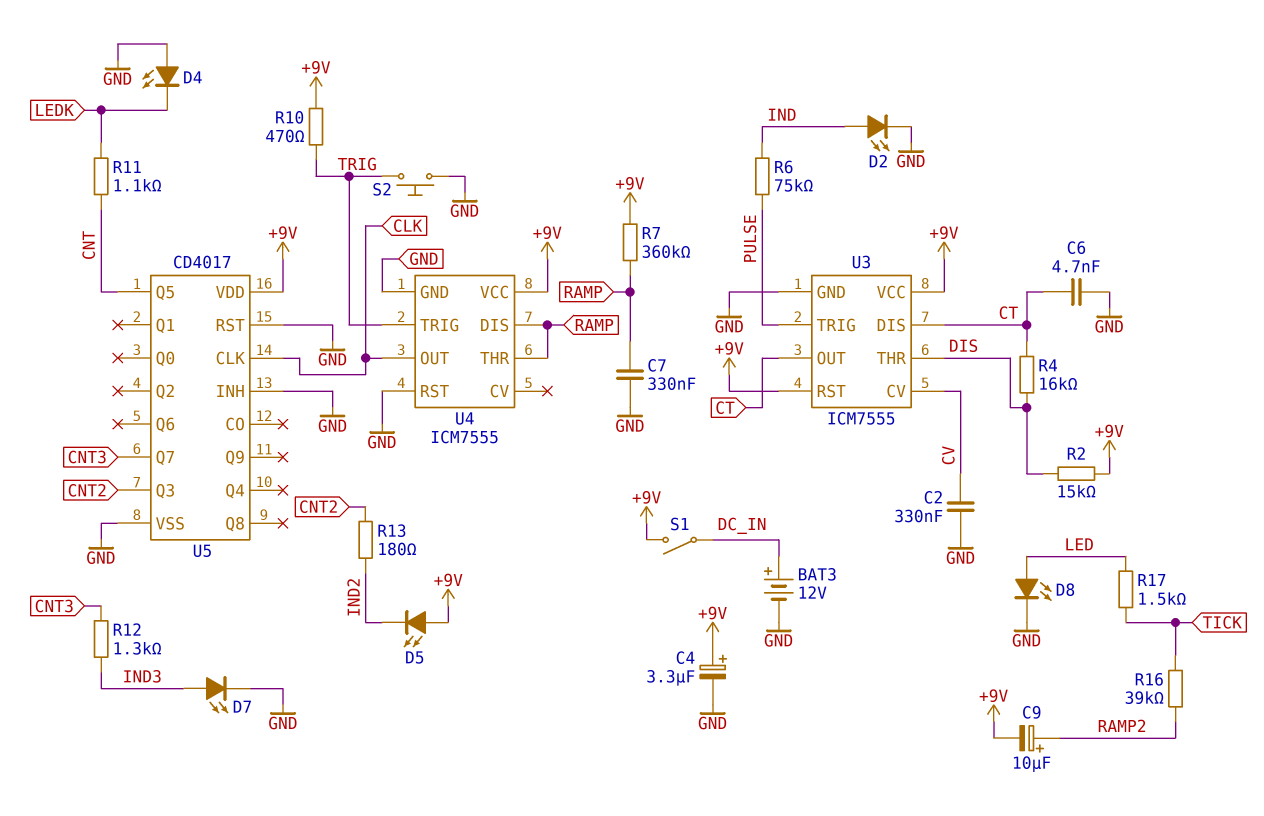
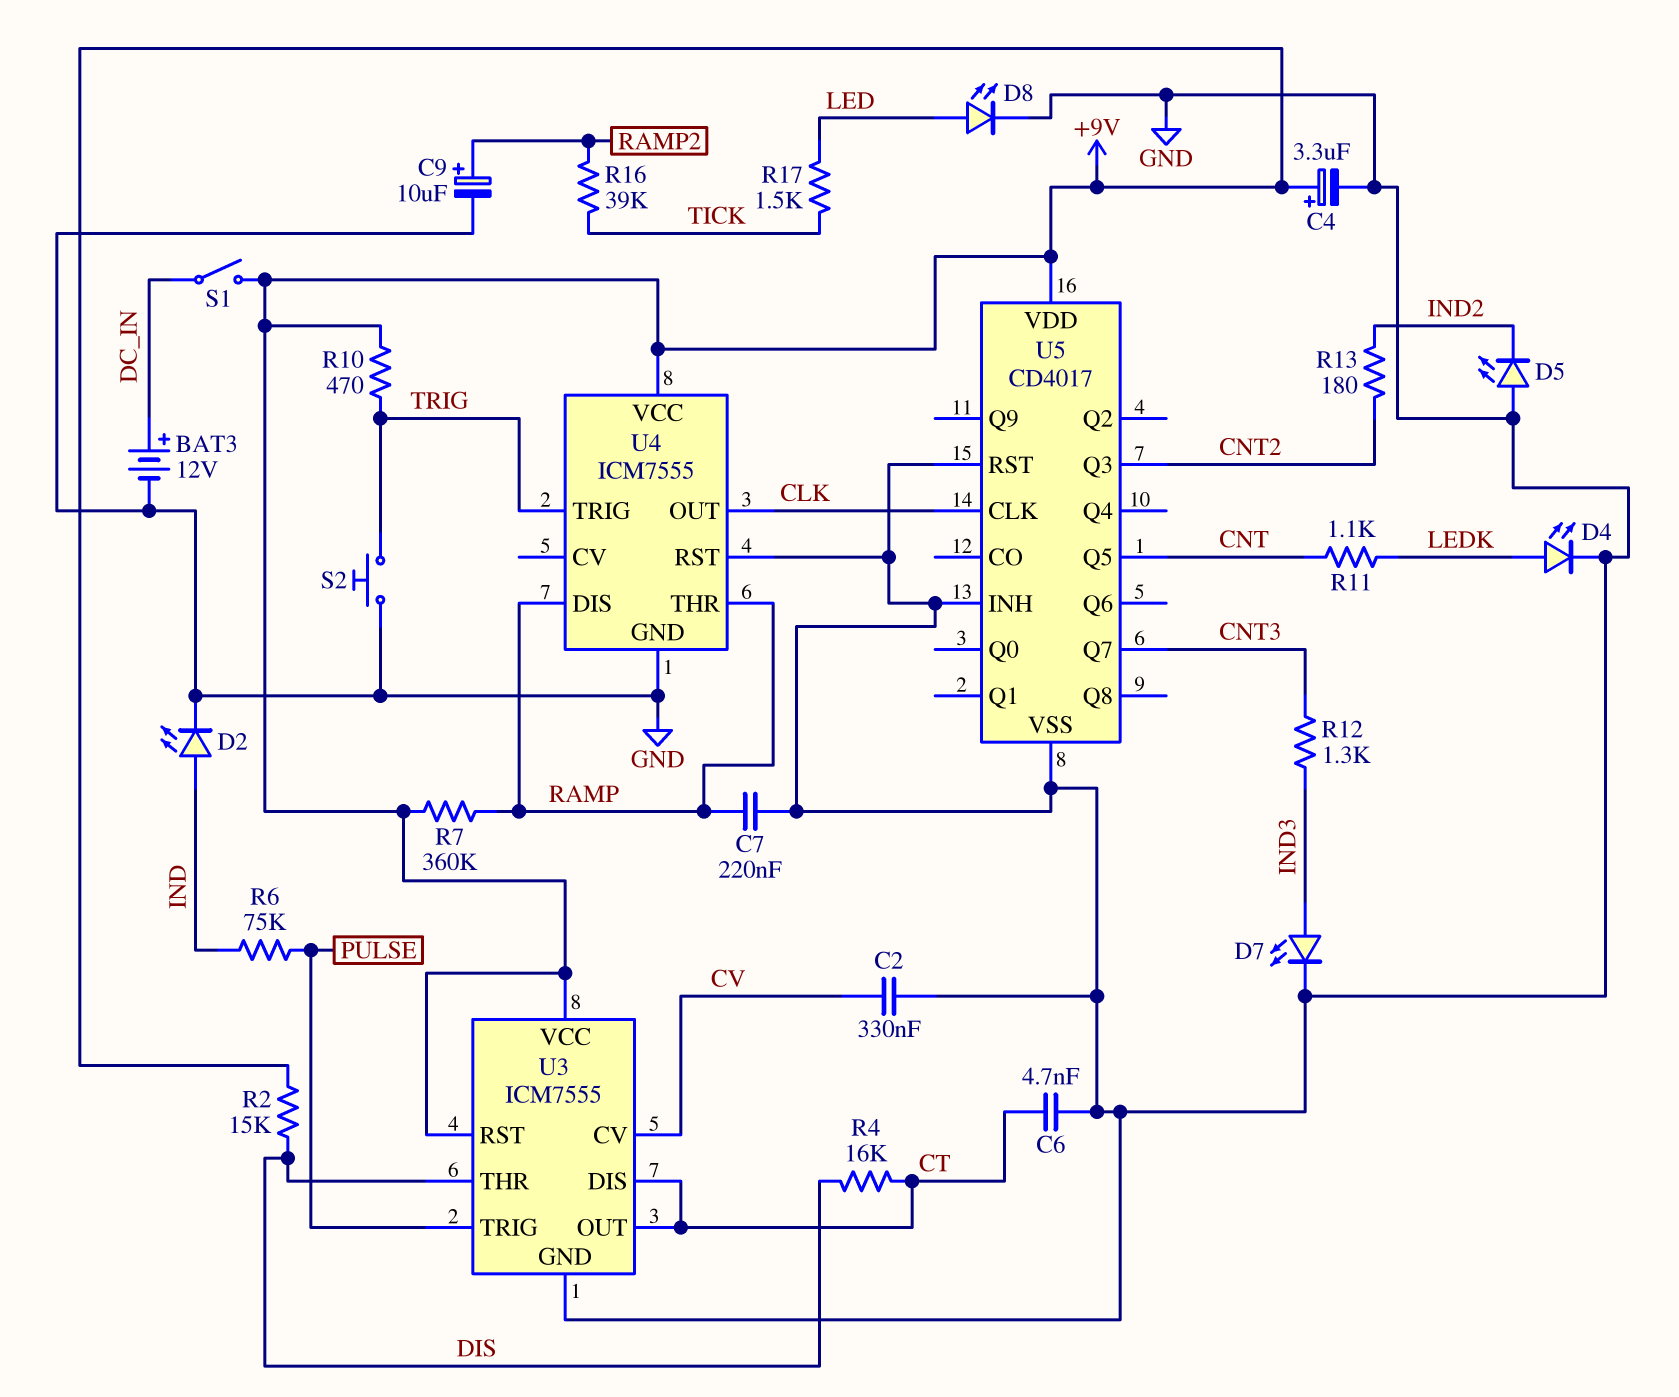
C7: 330nF (GND, RAMP) -> 220nF (GND, RAMP)
C9: 10uF (plus RAMP2, minus +9V) -> 10uF (plus RAMP2, minus GND)
D4: LED (A GND, K LEDK) -> LED (A LEDK, K GND)
D5: LED (A +9V, K IND2) -> LED (A GND, K IND2)

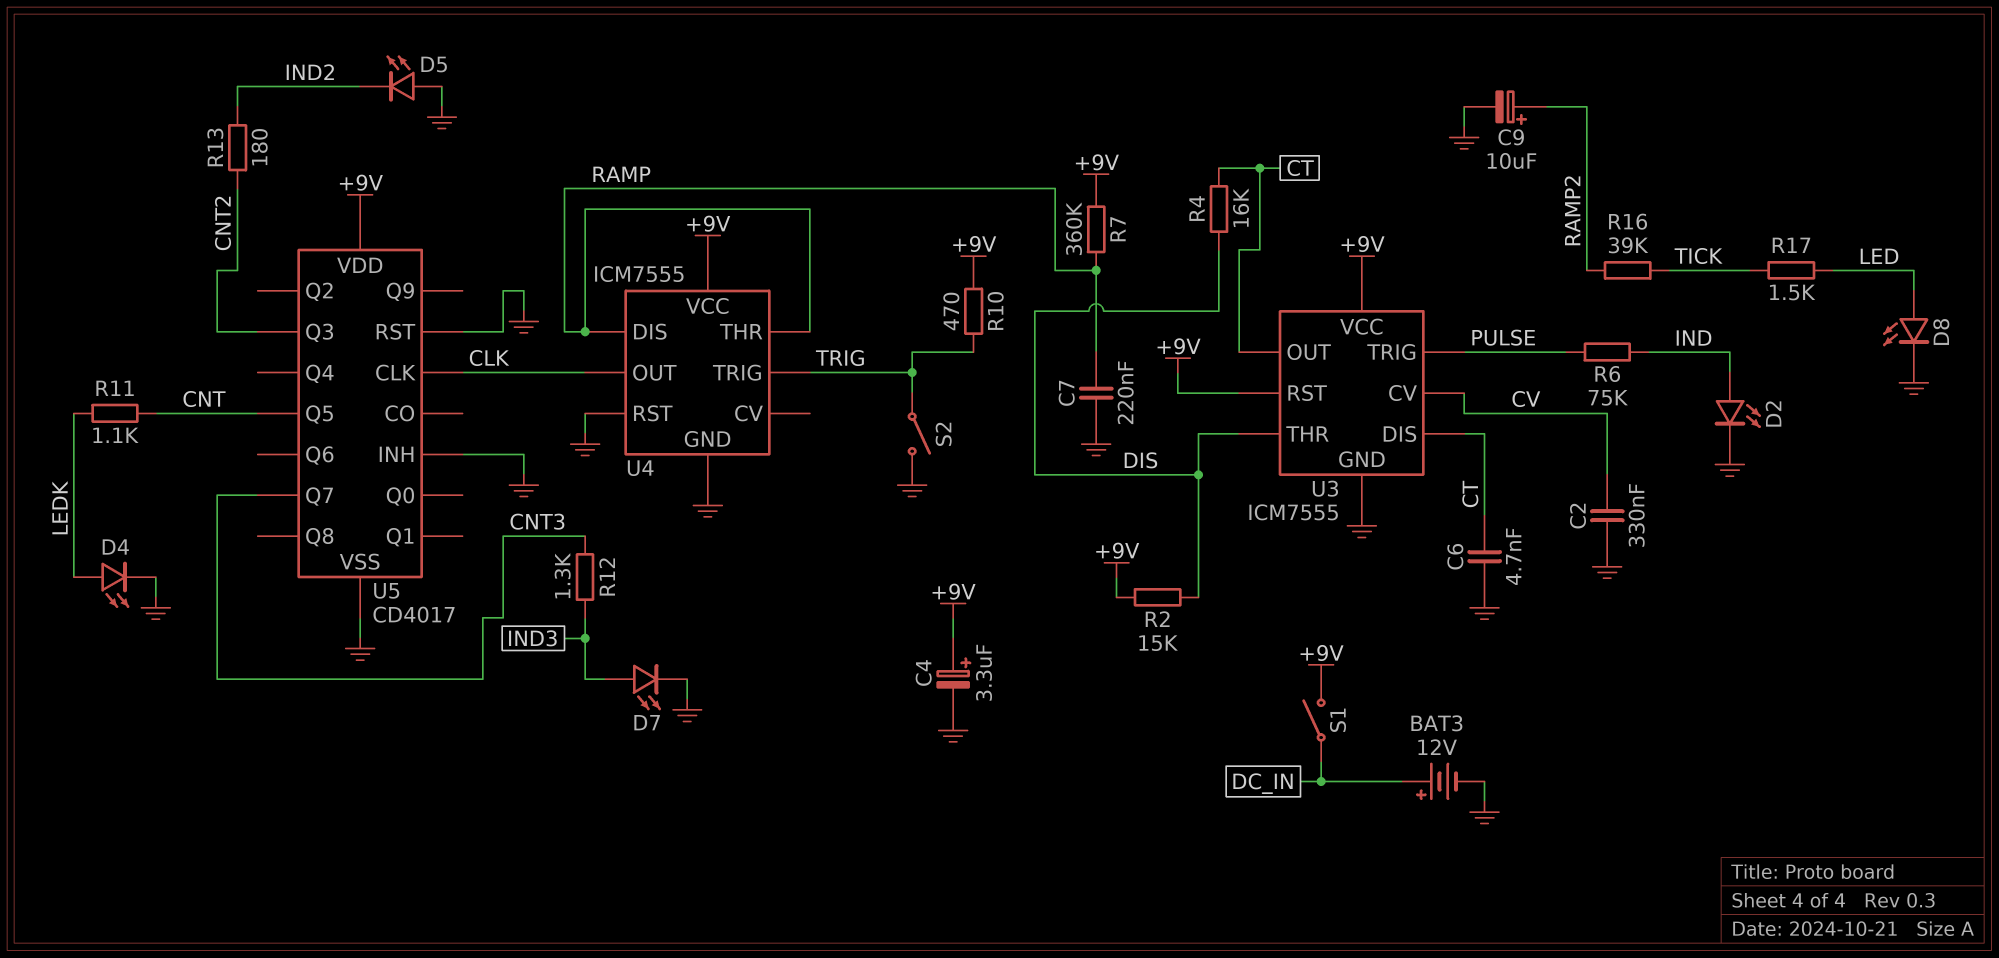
S2: button (GND, TRIG) -> switch (GND, TRIG)

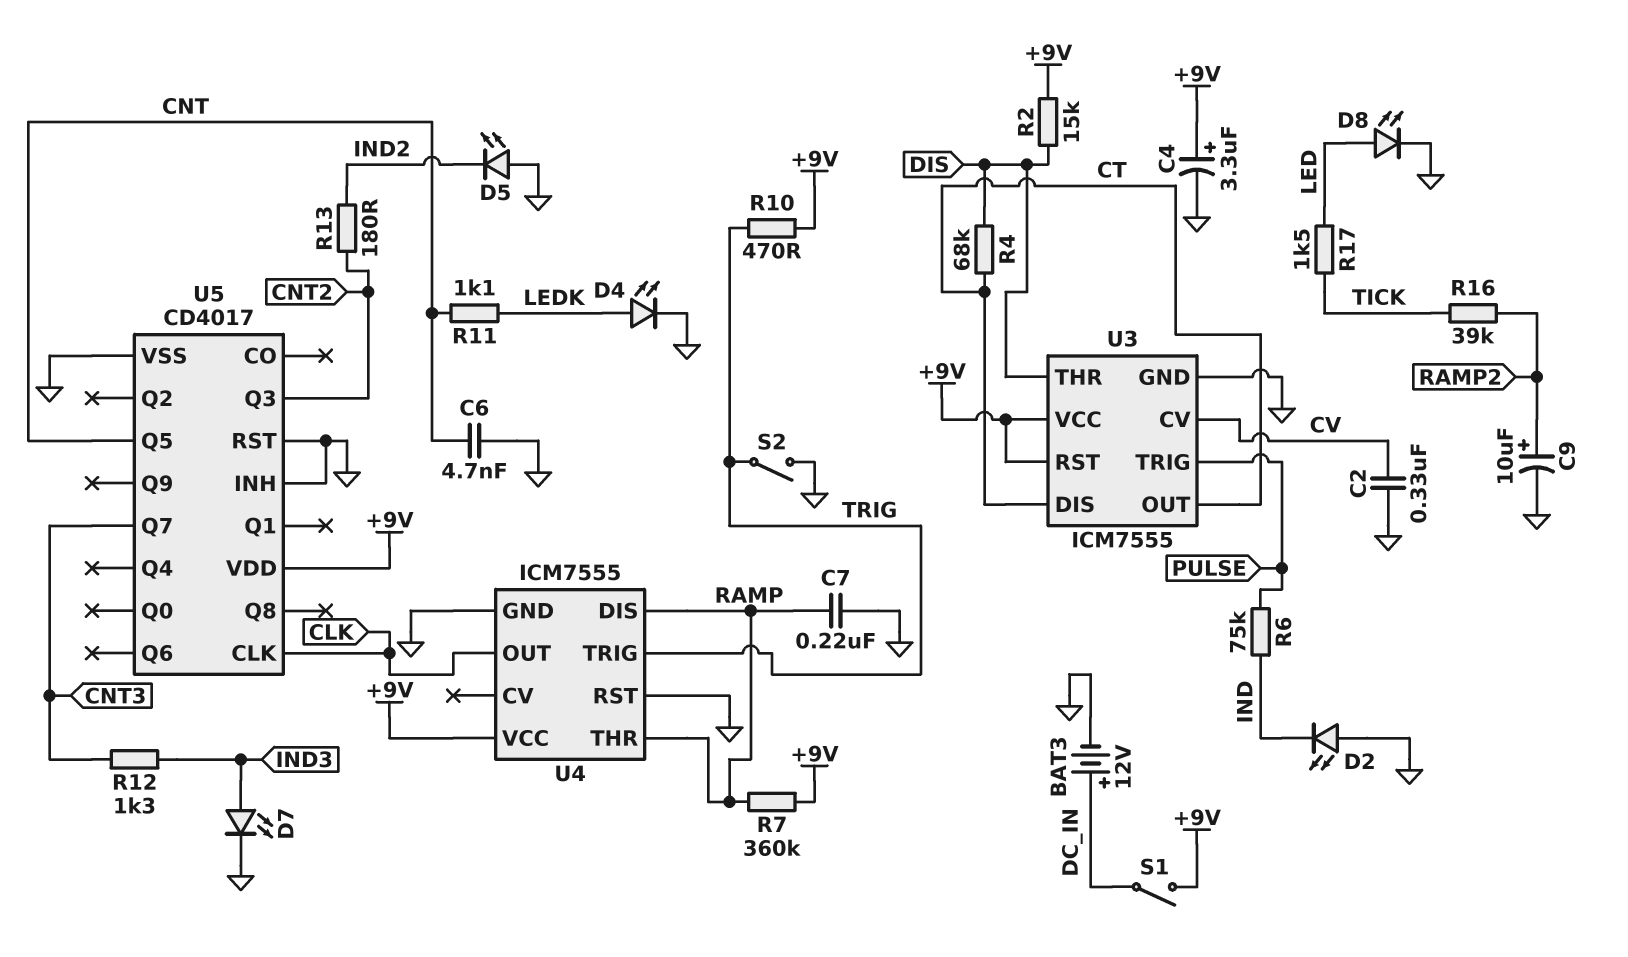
C6: 4.7nF (CT, GND) -> 4.7nF (CNT, GND)
D2: LED (A IND, K GND) -> LED (A GND, K IND)
R4: 16k (CT, DIS) -> 68k (CT, DIS)

